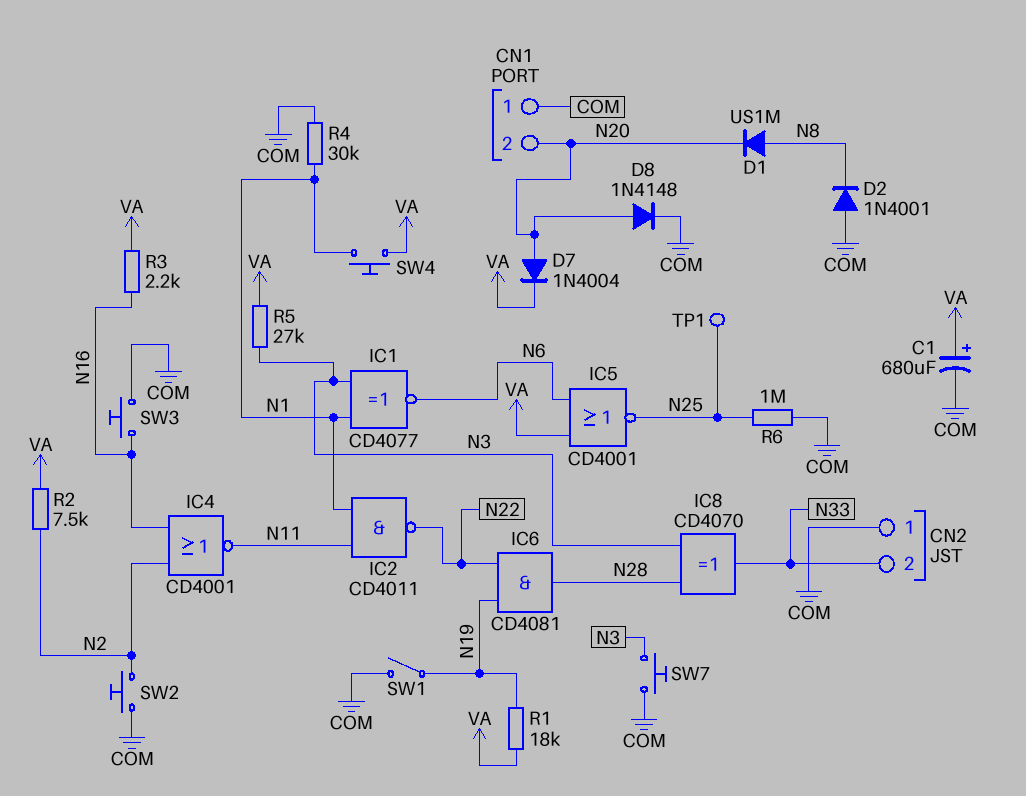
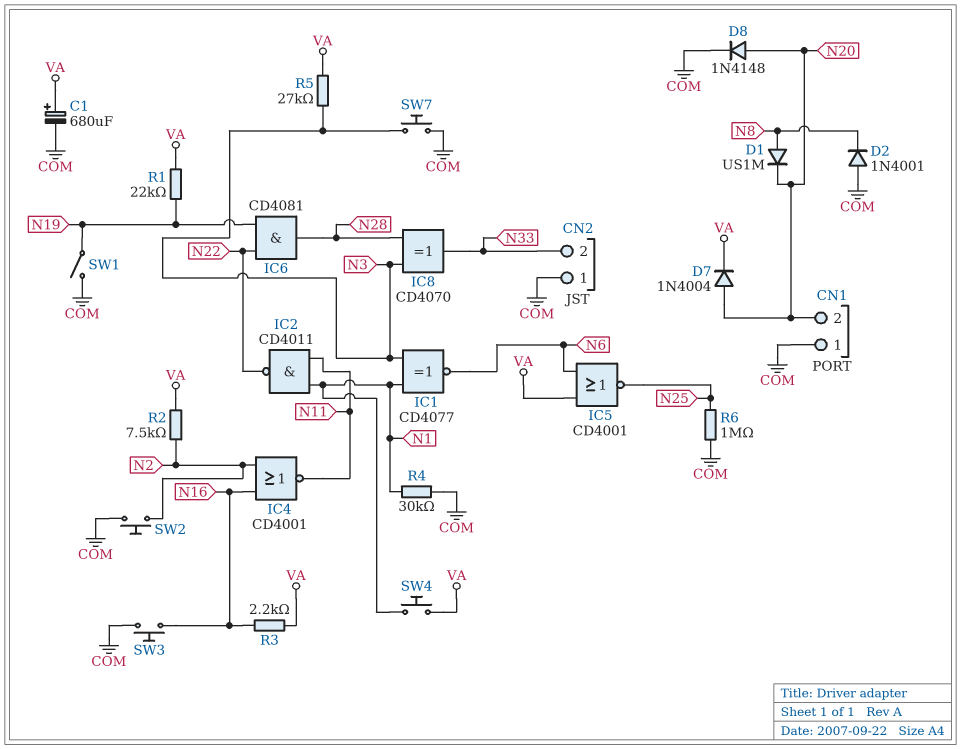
R1: 18k (N19, VA) -> 22k (N19, VA)
TP1: test point (N25) -> none

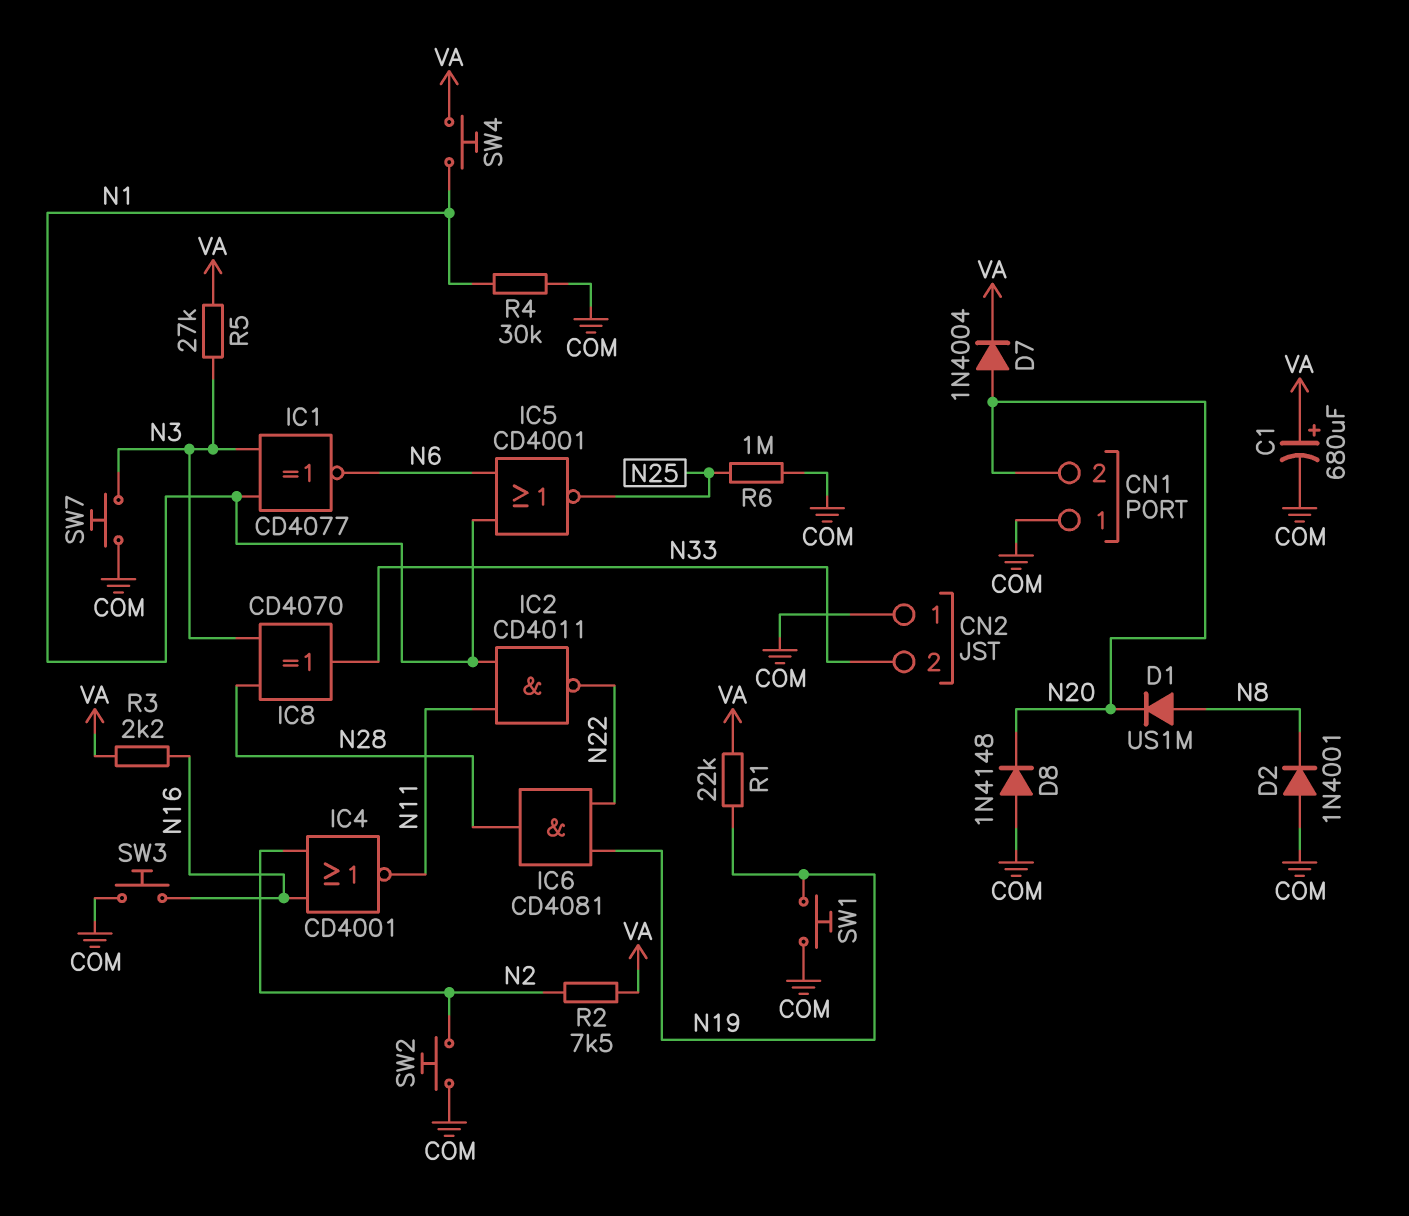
D8: diode 1N4148 (A N20, K COM) -> diode 1N4148 (A COM, K N20)
IC5: NOR CD4001 (in N6, in VA, out N25) -> NOR CD4001 (in N1, in N6, out N25)
SW1: switch (COM, N19) -> button (COM, N19)

